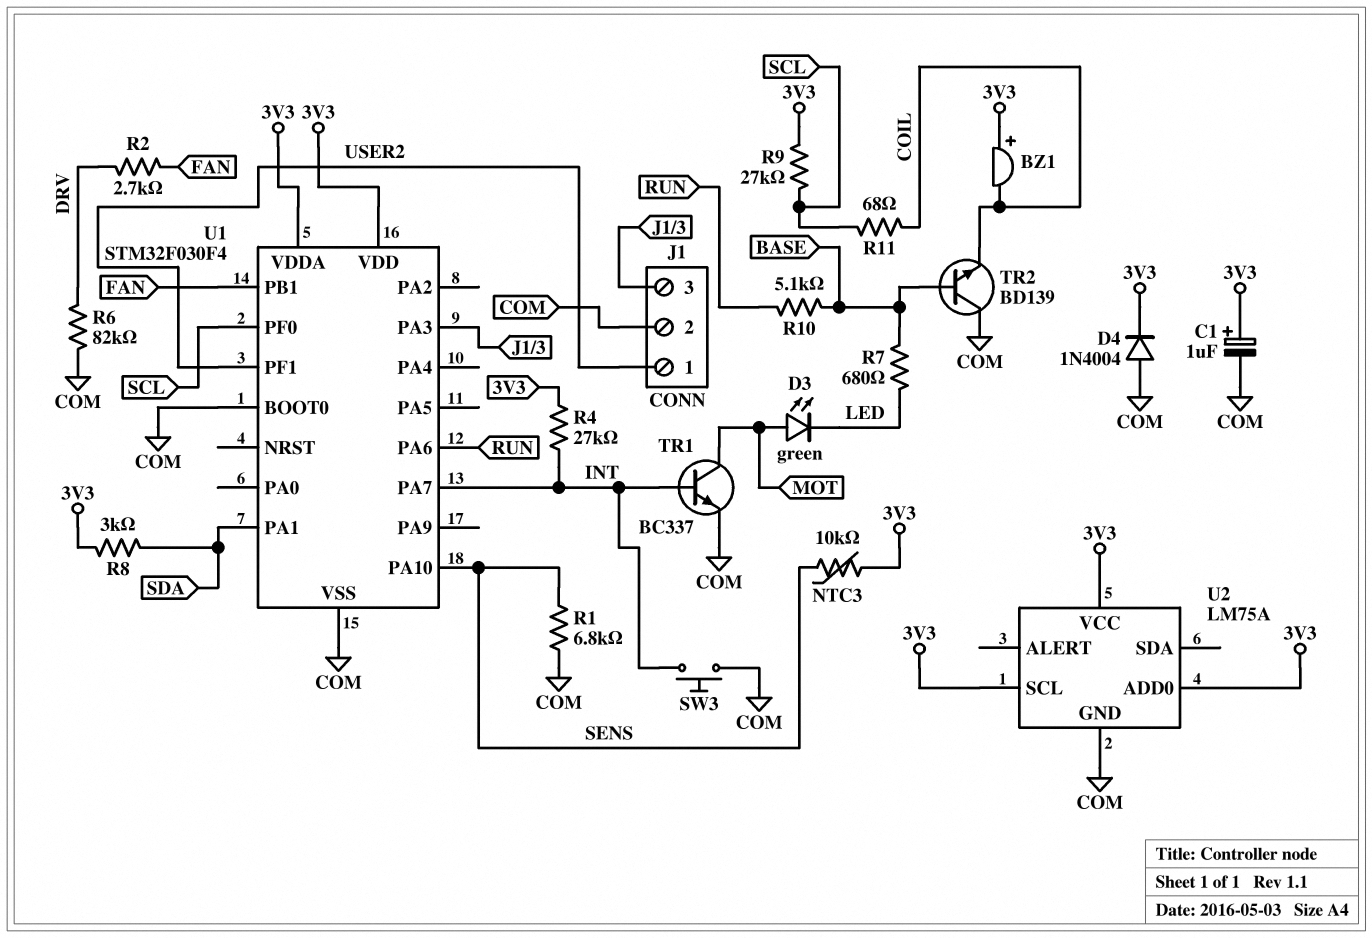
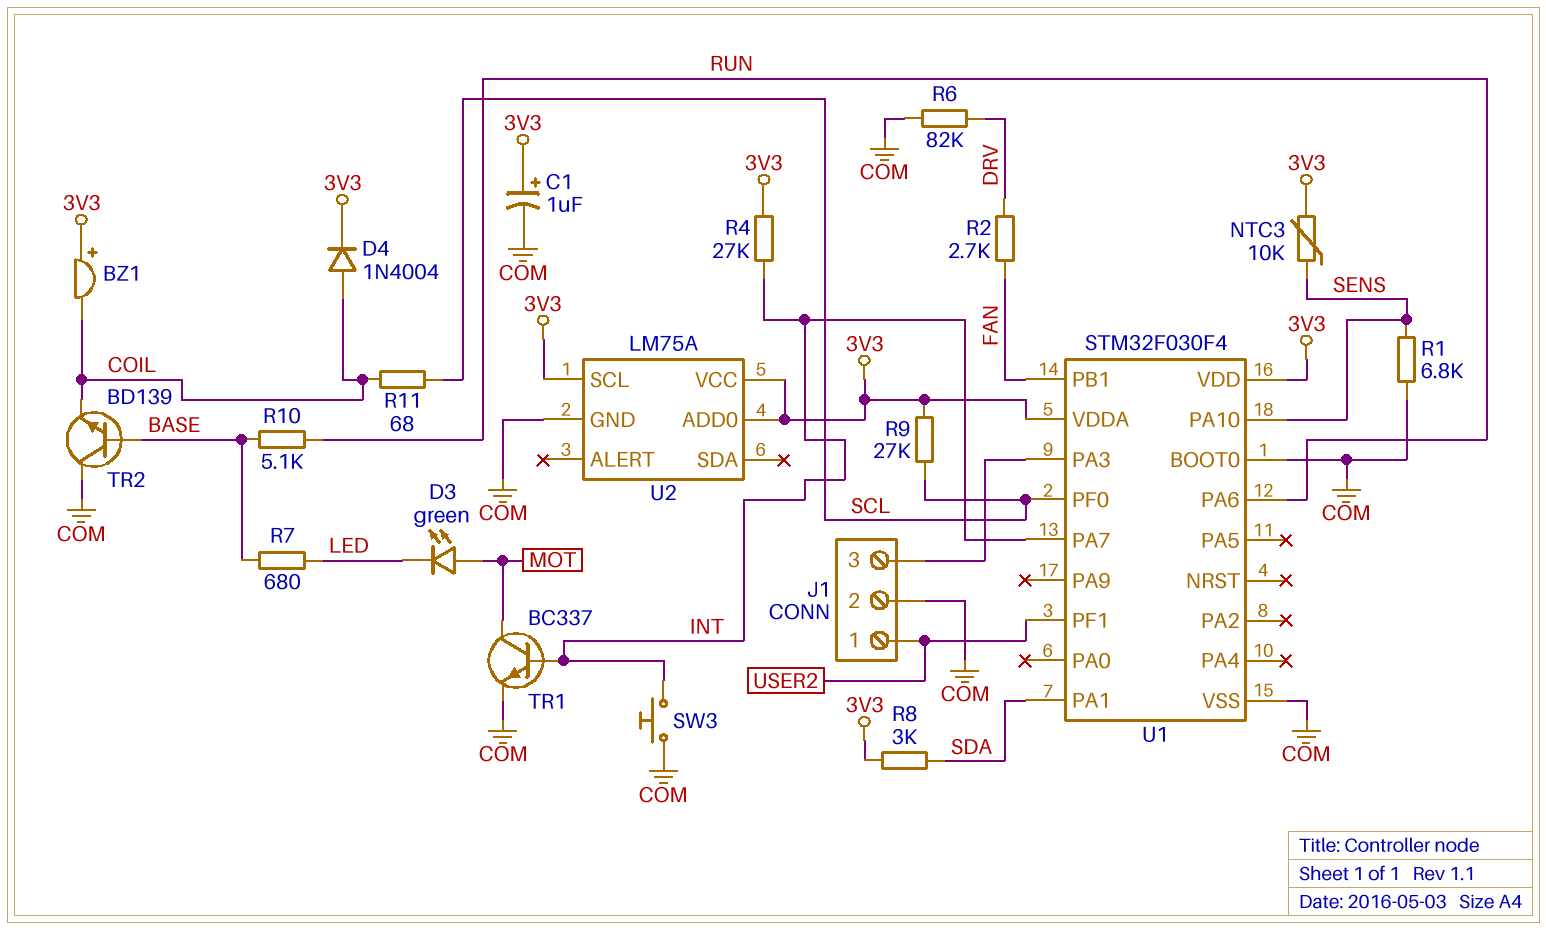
D4: diode 1N4004 (A COM, K 3V3) -> diode 1N4004 (A COIL, K 3V3)

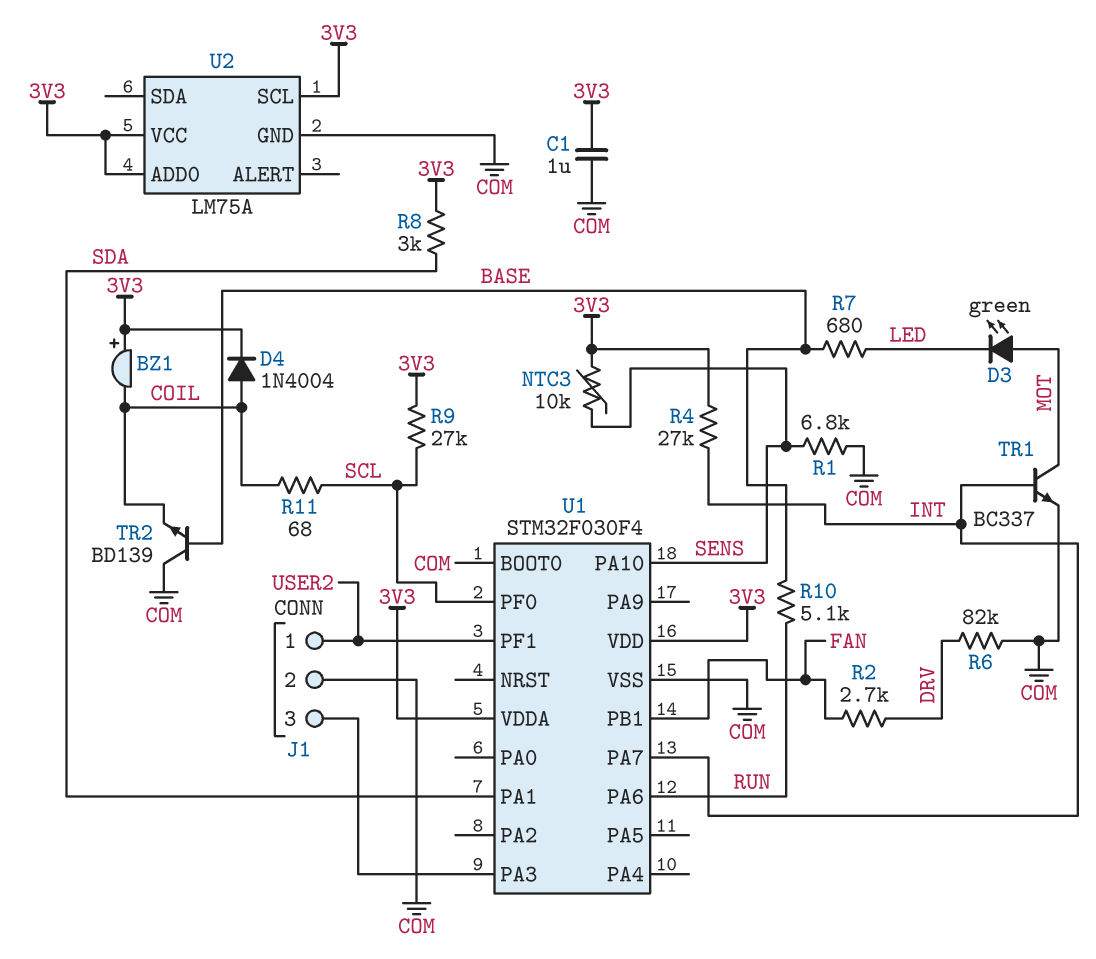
C1: 1uF (plus 3V3, minus COM) -> 1uF (3V3, COM)
SW3: button (COM, INT) -> none

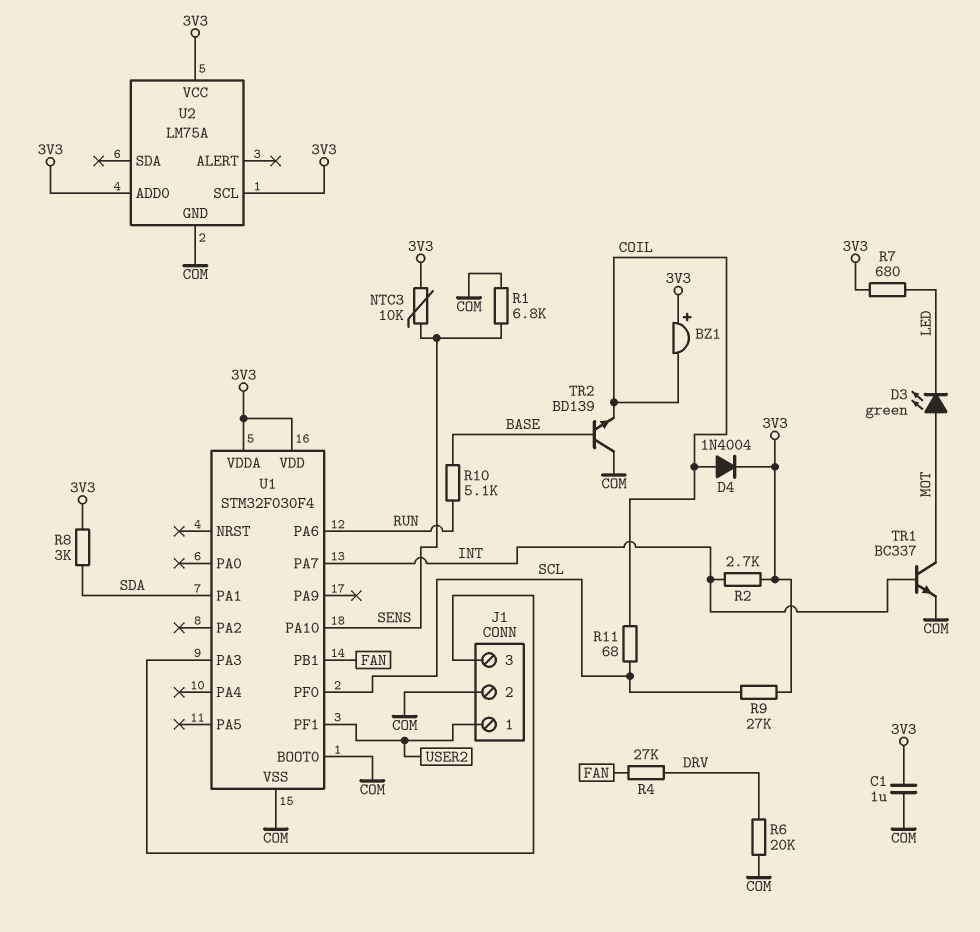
R2: 2.7k (DRV, FAN) -> 2.7k (3V3, INT)
R4: 27k (3V3, INT) -> 27k (DRV, FAN)
R6: 82k (COM, DRV) -> 20k (COM, DRV)
R7: 680 (BASE, LED) -> 680 (3V3, LED)

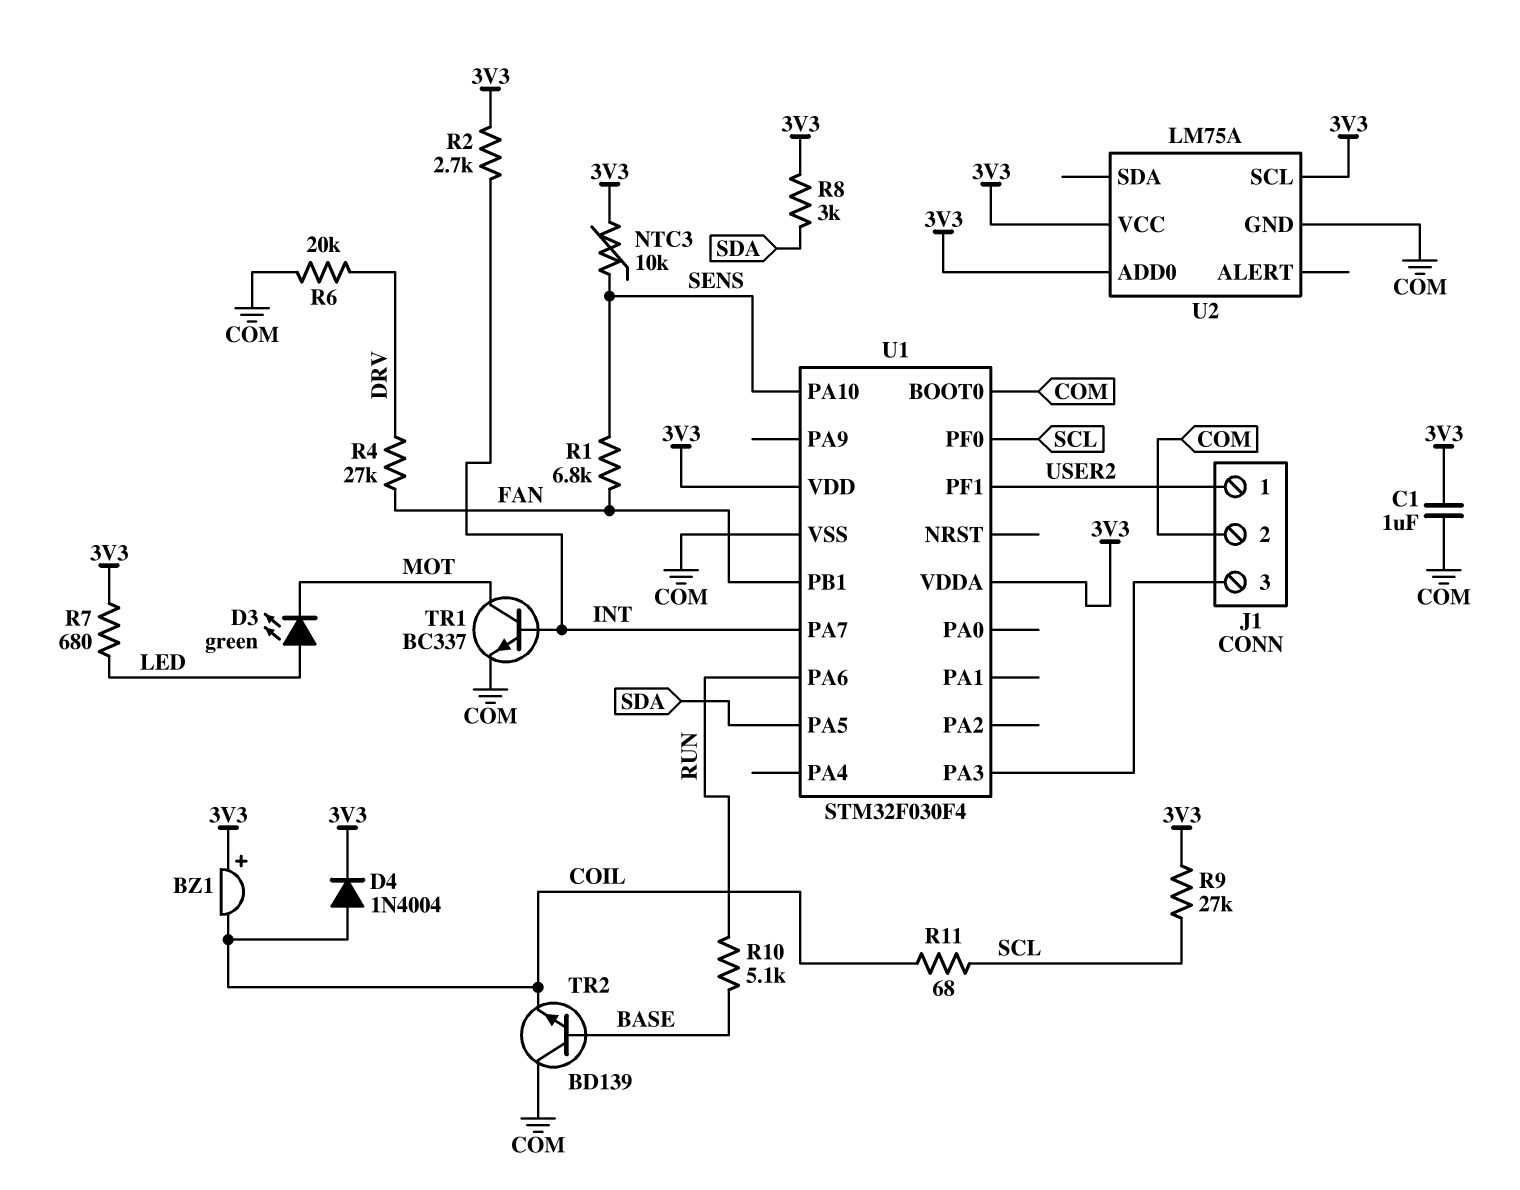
D3: LED green (A MOT, K LED) -> LED green (A LED, K MOT)
R1: 6.8k (COM, SENS) -> 6.8k (FAN, SENS)
U1 pin PA1: SDA -> none
U1 pin PA5: none -> SDA

